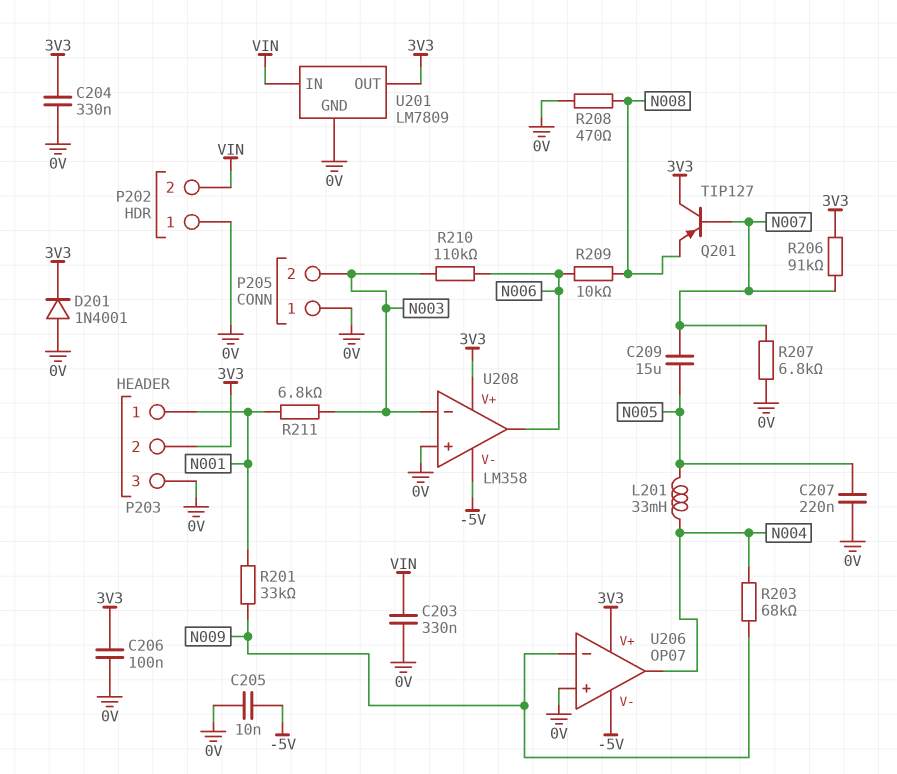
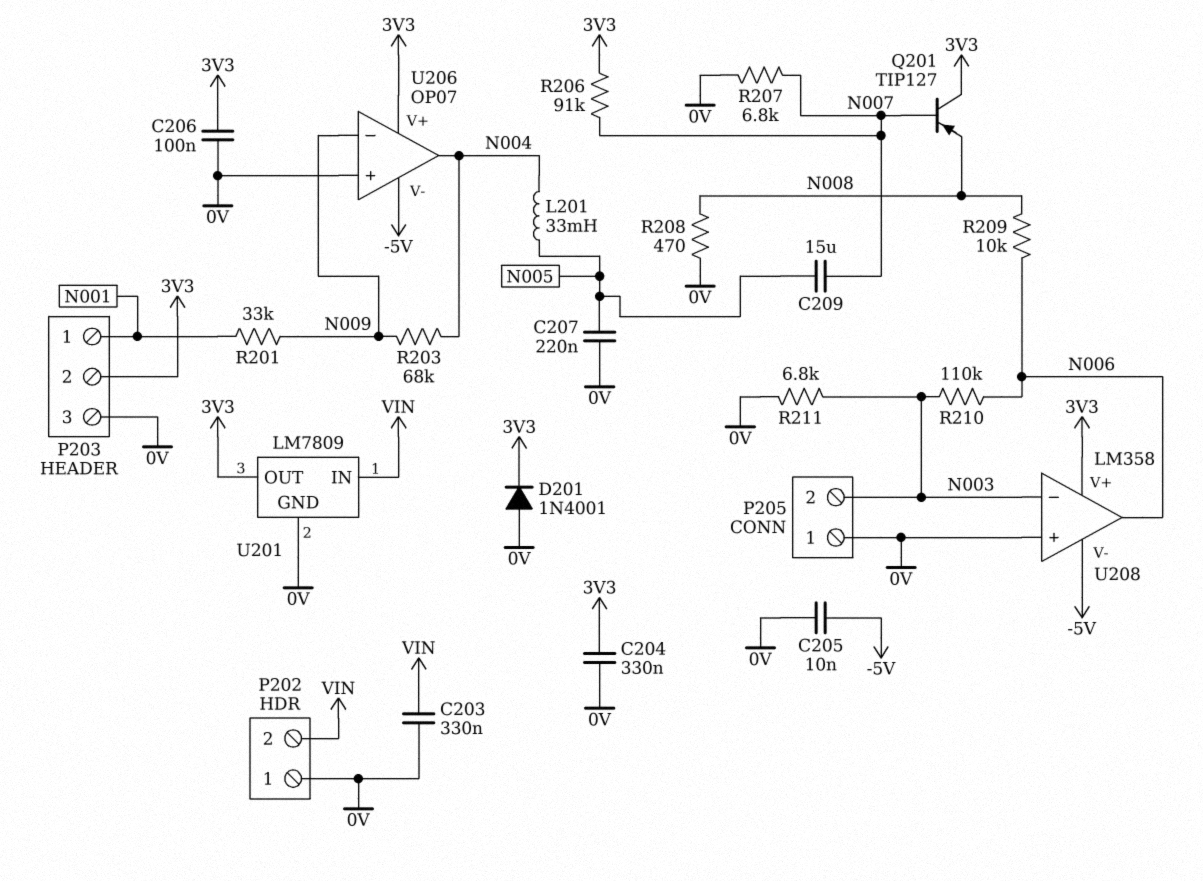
R211: 6.8k (N001, N003) -> 6.8k (0V, N003)

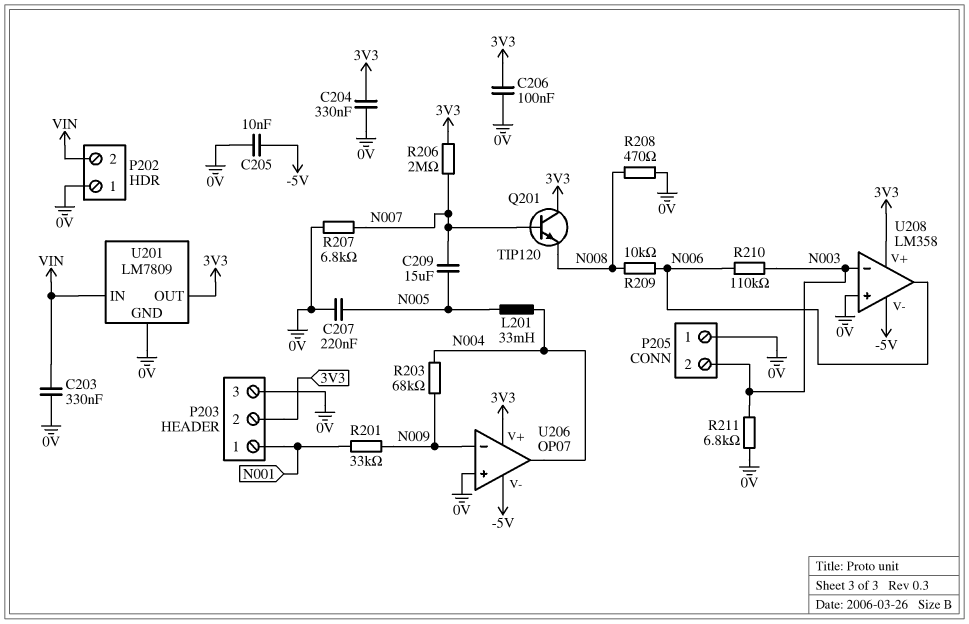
D201: diode 1N4001 (A 0V, K 3V3) -> none
Q201: PNP TIP127 (B N007, C 3V3, E N008) -> NPN TIP120 (B N007, C 3V3, E N008)
R206: 91k (3V3, N007) -> 2M (3V3, N007)

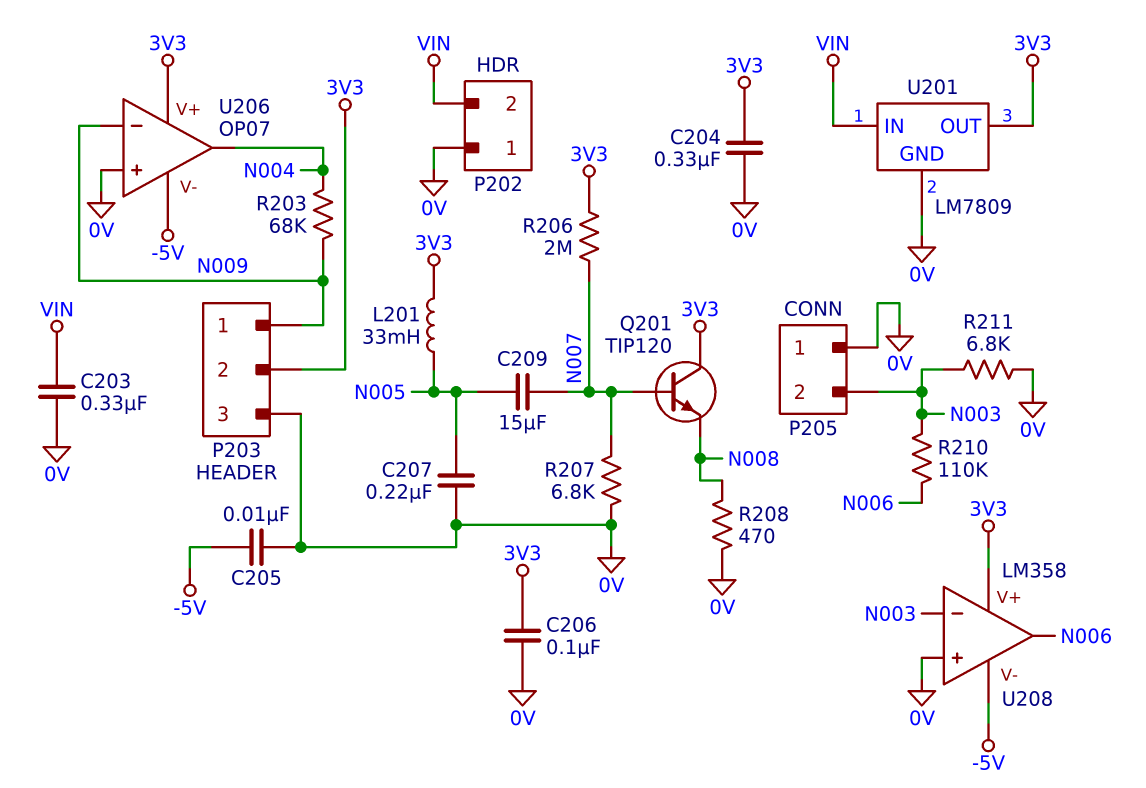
L201: 33mH (N004, N005) -> 33mH (3V3, N005)
P203 pin 1: N001 -> N009
R201: 33k (N001, N009) -> none
R209: 10k (N006, N008) -> none

